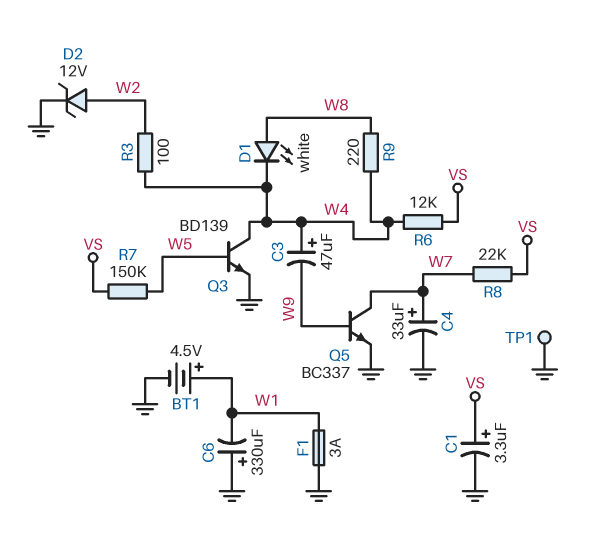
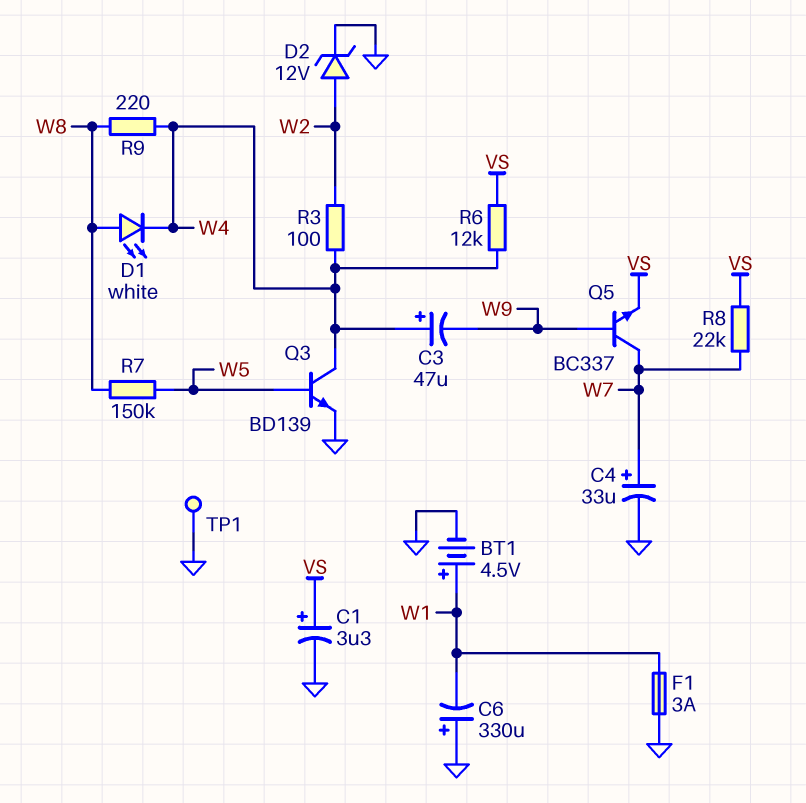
Q5: NPN BC337 (B W9, C W7, E GND) -> NPN BC337 (B W9, C W7, E VS)
R7: 150k (VS, W5) -> 150k (W5, W8)

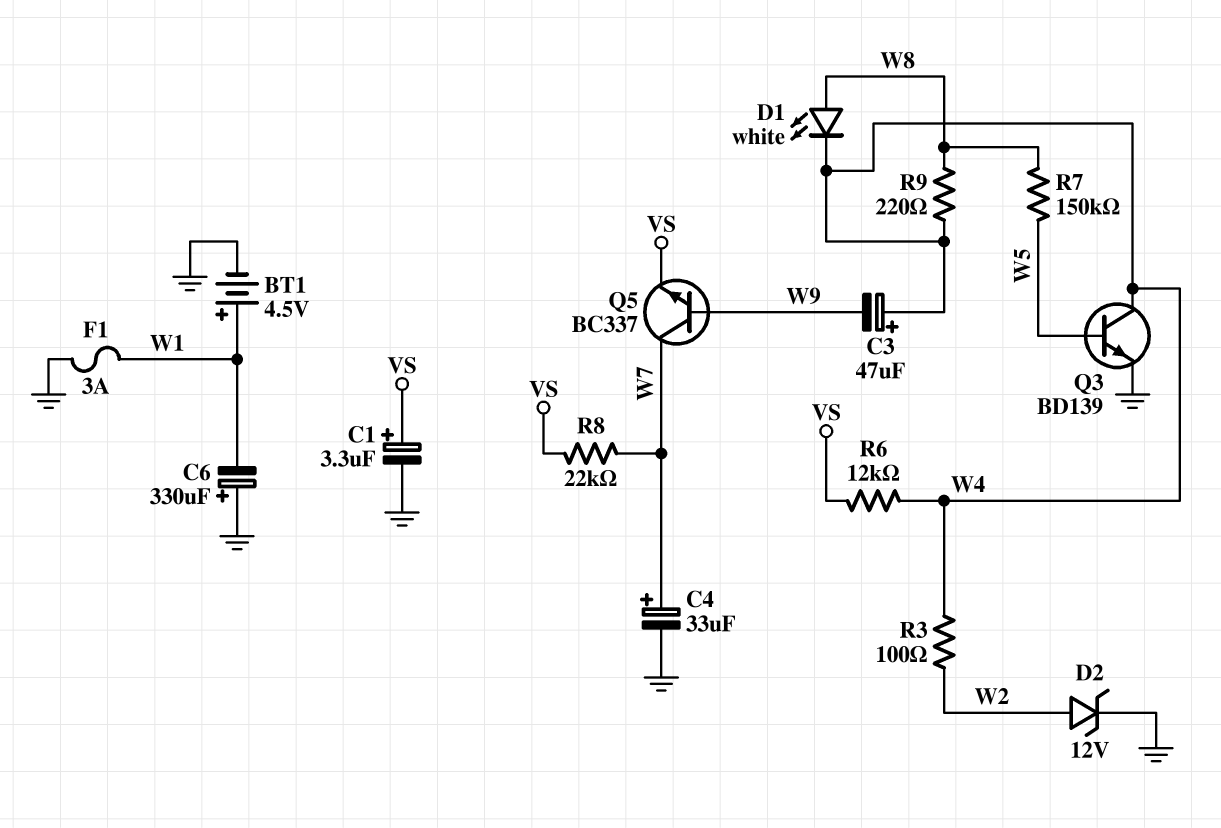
TP1: test point (GND) -> none

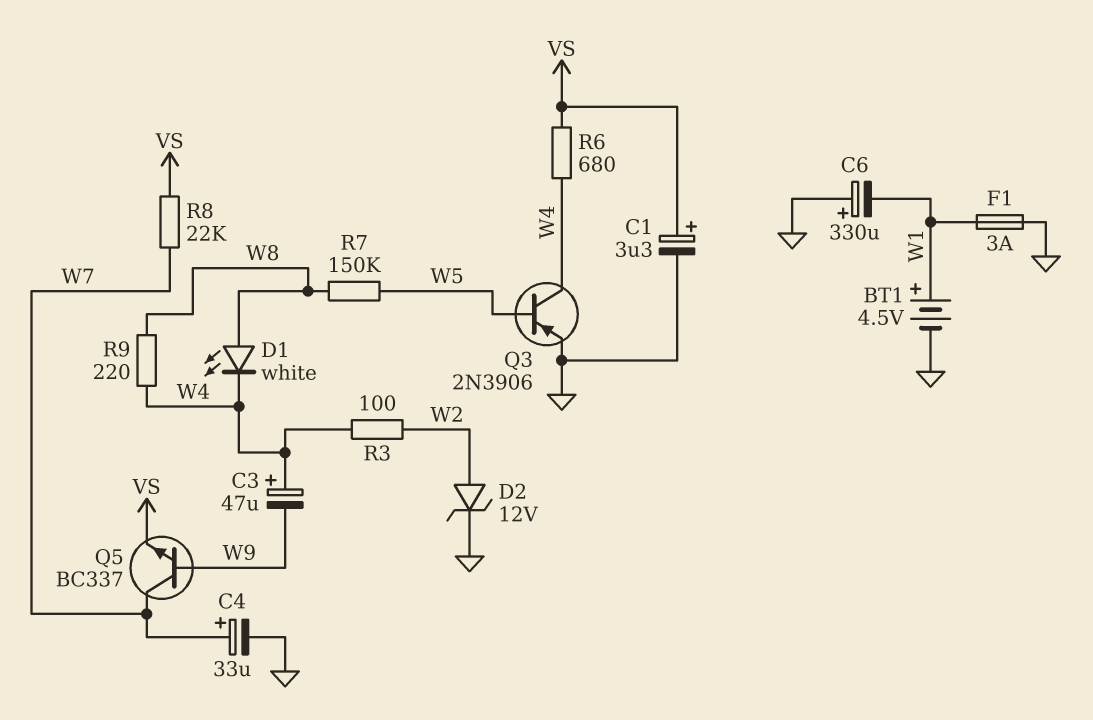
Q3: NPN BD139 (B W5, C W4, E GND) -> PNP 2N3906 (B W5, C W4, E GND)
R6: 12k (VS, W4) -> 680 (VS, W4)

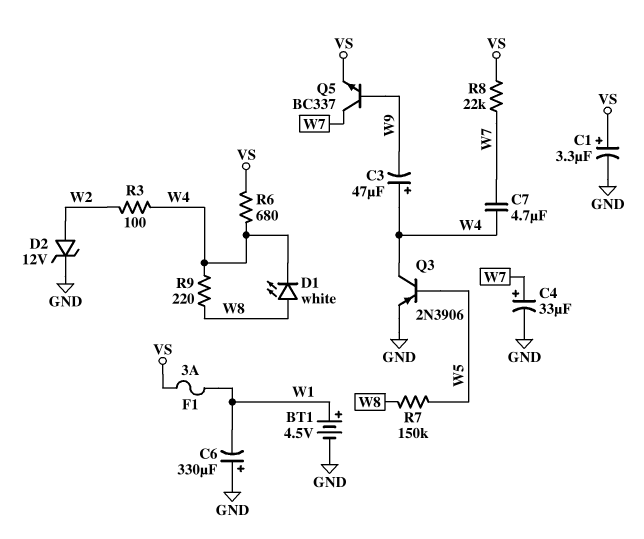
C7: none -> 4.7uF (W4, W7)
F1: 3A (GND, W1) -> 3A (VS, W1)

